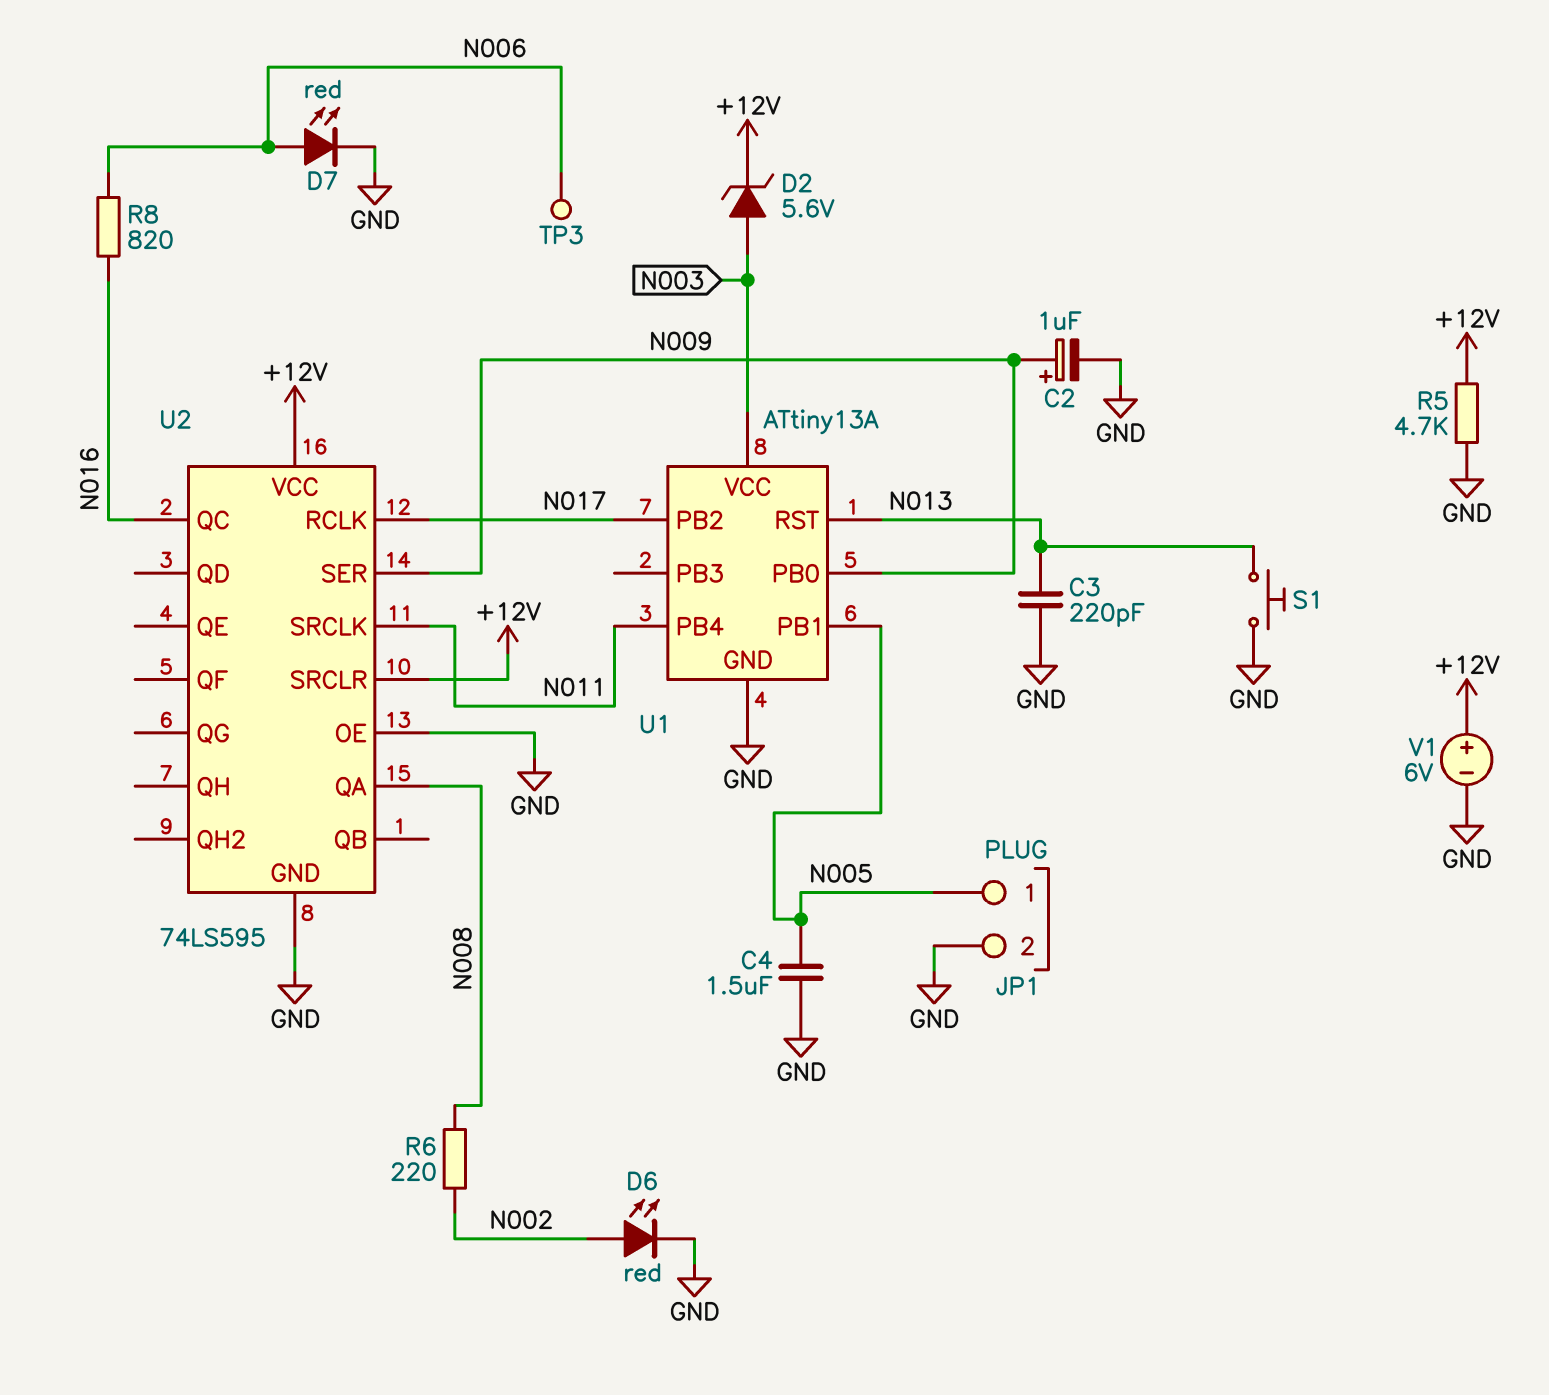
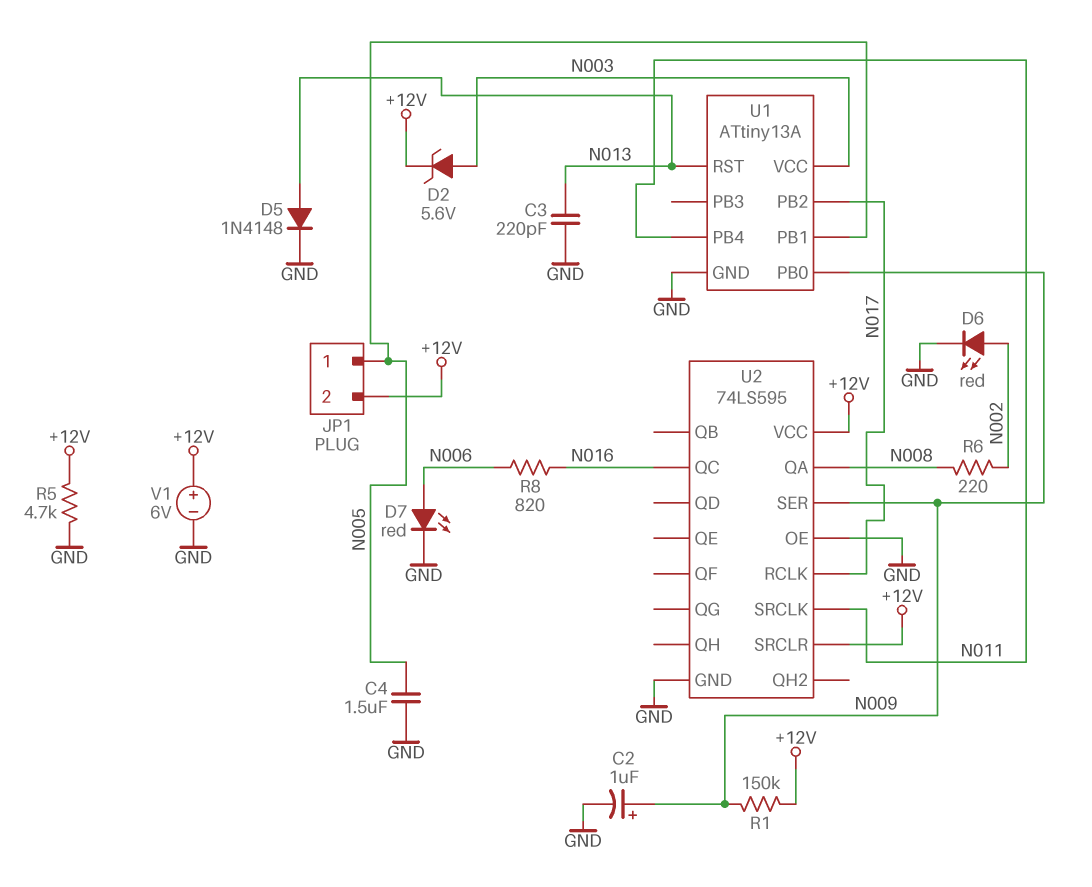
D5: none -> diode 1N4148 (A N013, K GND)
JP1 pin 2: GND -> +12V
R1: none -> 150k (+12V, N009)
S1: button (GND, N013) -> none
TP3: test point (N006) -> none

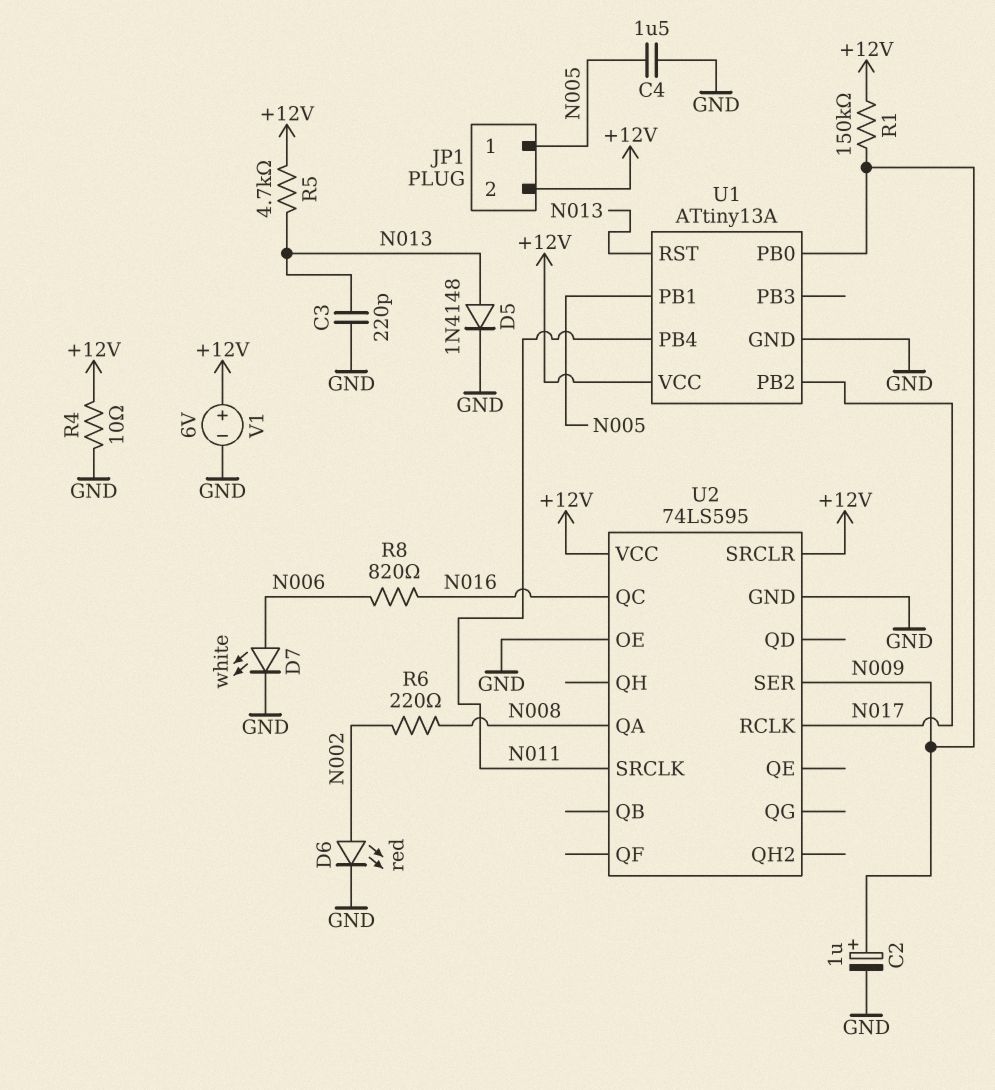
D2: zener 5.6V (A N003, K +12V) -> none
D7: LED red (A N006, K GND) -> LED white (A N006, K GND)
R4: none -> 10 (+12V, GND)
R5: 4.7k (+12V, GND) -> 4.7k (+12V, N013)
U1 pin VCC: N003 -> +12V

